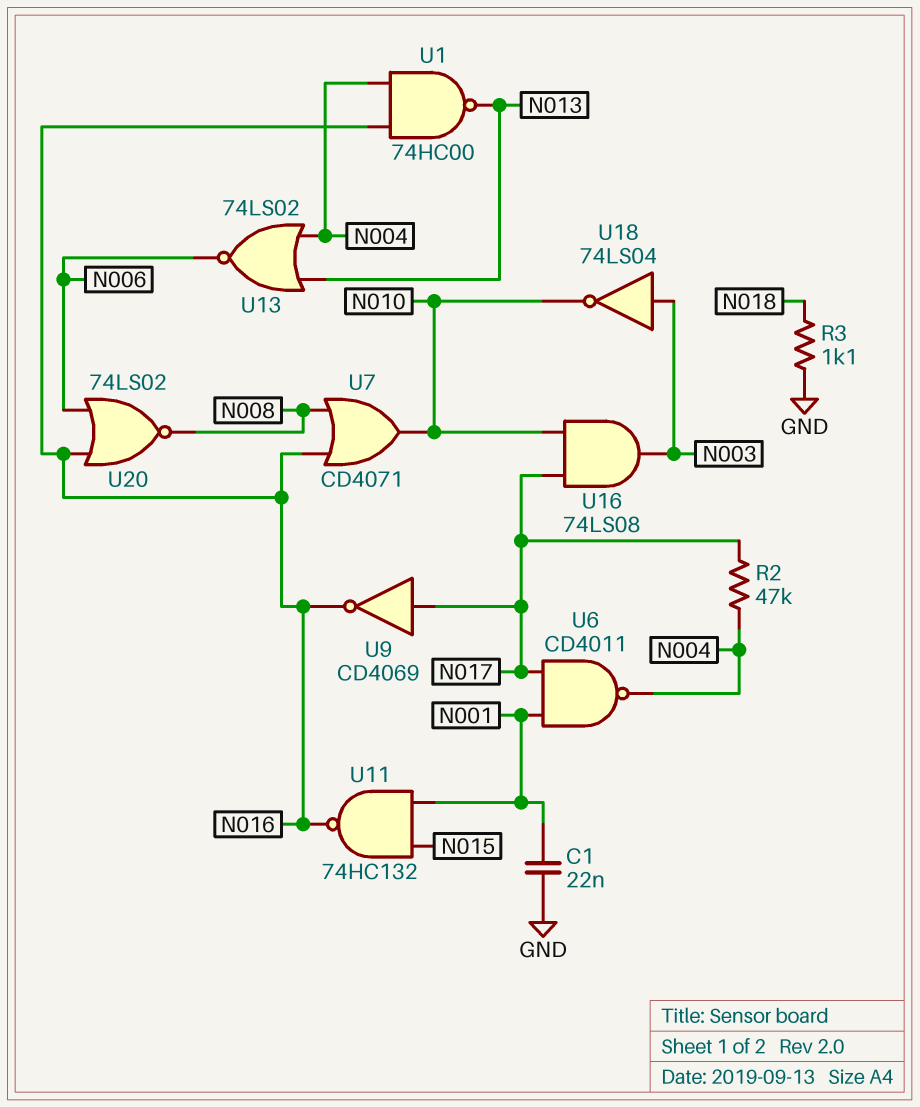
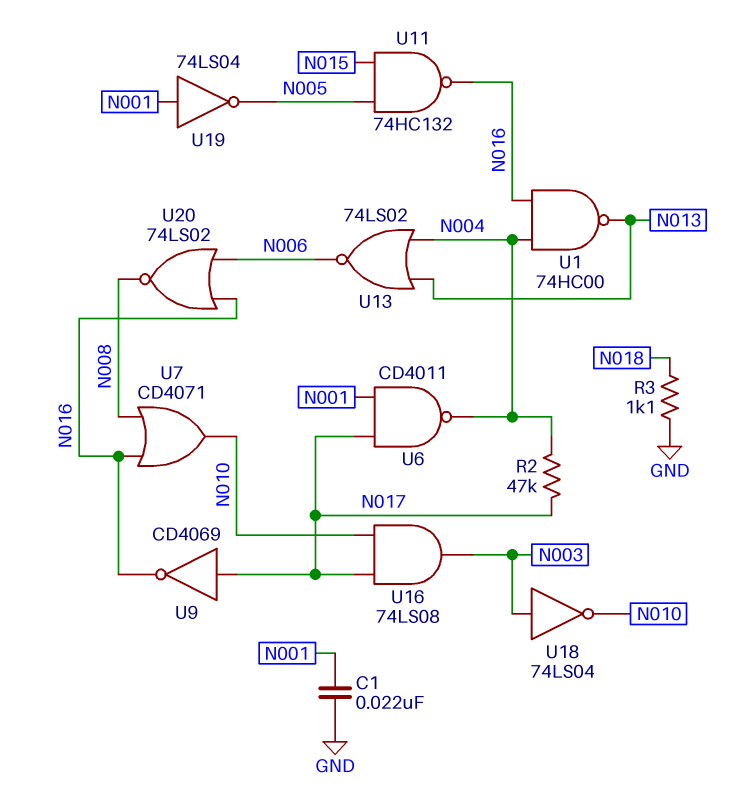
U11: NAND 74HC132 (in N001, in N015, out N016) -> NAND 74HC132 (in N005, in N015, out N016)
U19: none -> NOT 74LS04 (in N001, out N005)

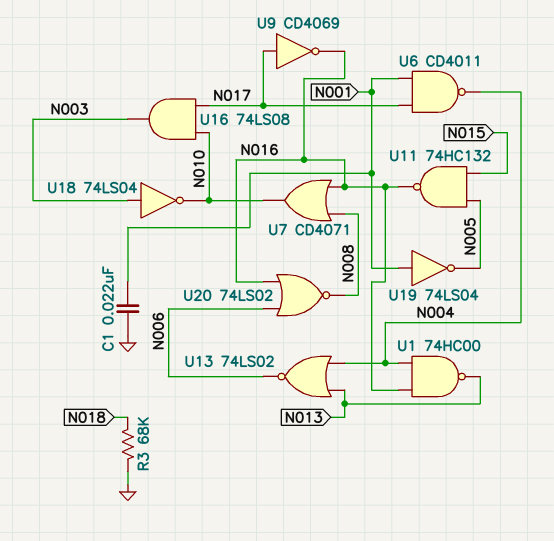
R2: 47k (N004, N017) -> none
R3: 1.1k (GND, N018) -> 68k (GND, N018)

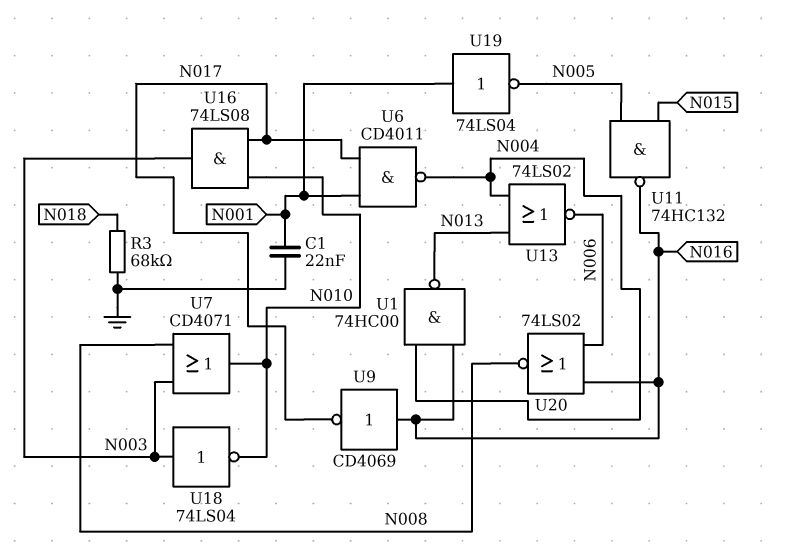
U7: OR CD4071 (in N008, in N016, out N010) -> OR CD4071 (in N003, in N008, out N010)
U9: NOT CD4069 (in N017, out N016) -> NOT CD4069 (in N016, out N017)

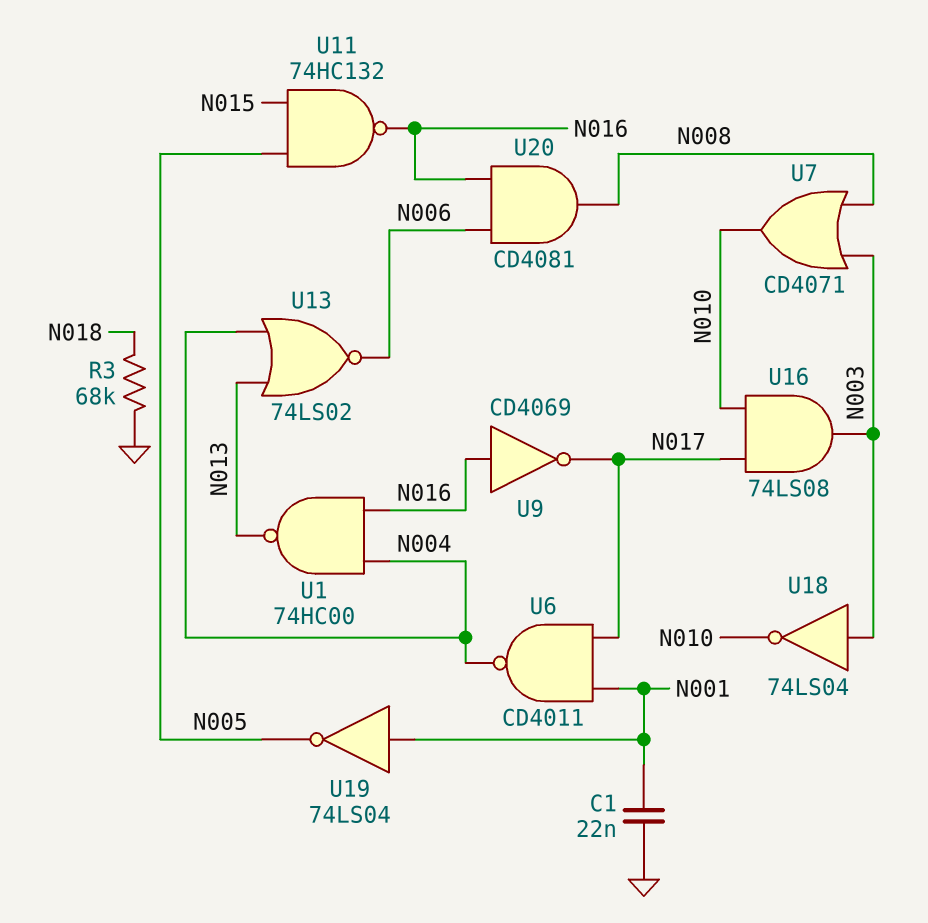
U20: NOR 74LS02 (in N006, in N016, out N008) -> AND CD4081 (in N006, in N016, out N008)

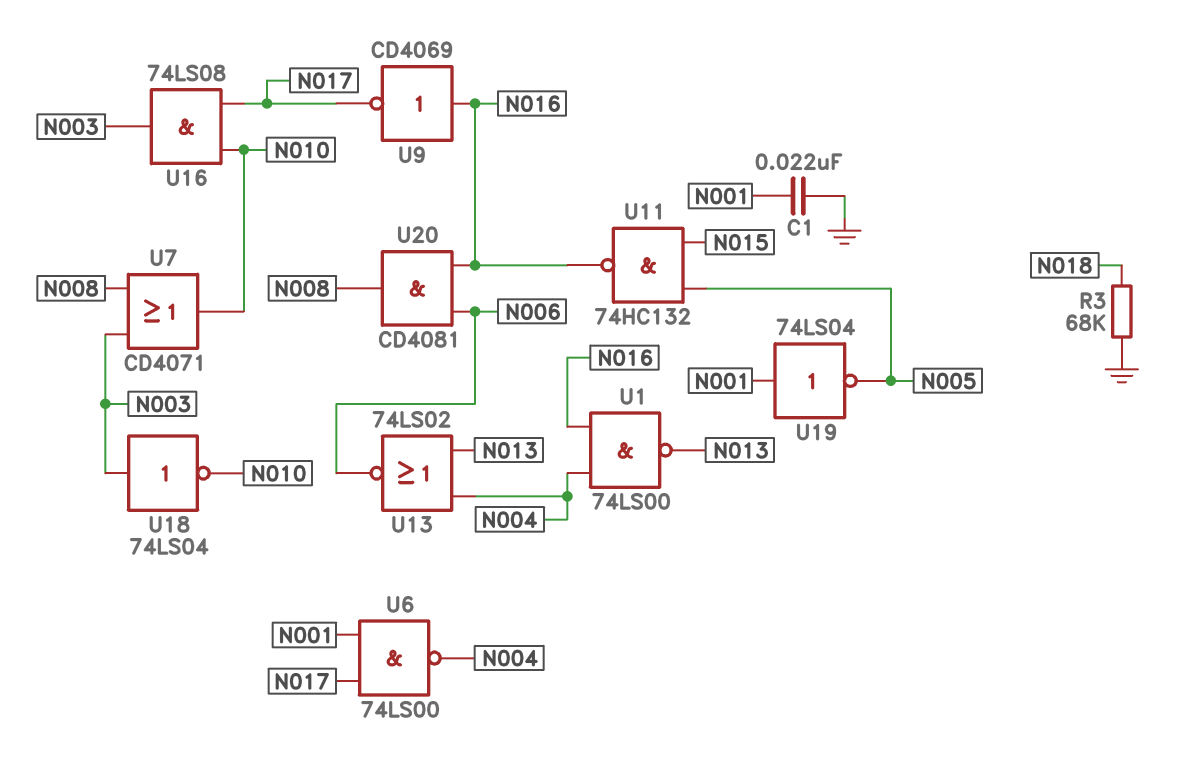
U1: NAND 74HC00 (in N004, in N016, out N013) -> NAND 74LS00 (in N004, in N016, out N013)
U6: NAND CD4011 (in N001, in N017, out N004) -> NAND 74LS00 (in N001, in N017, out N004)

